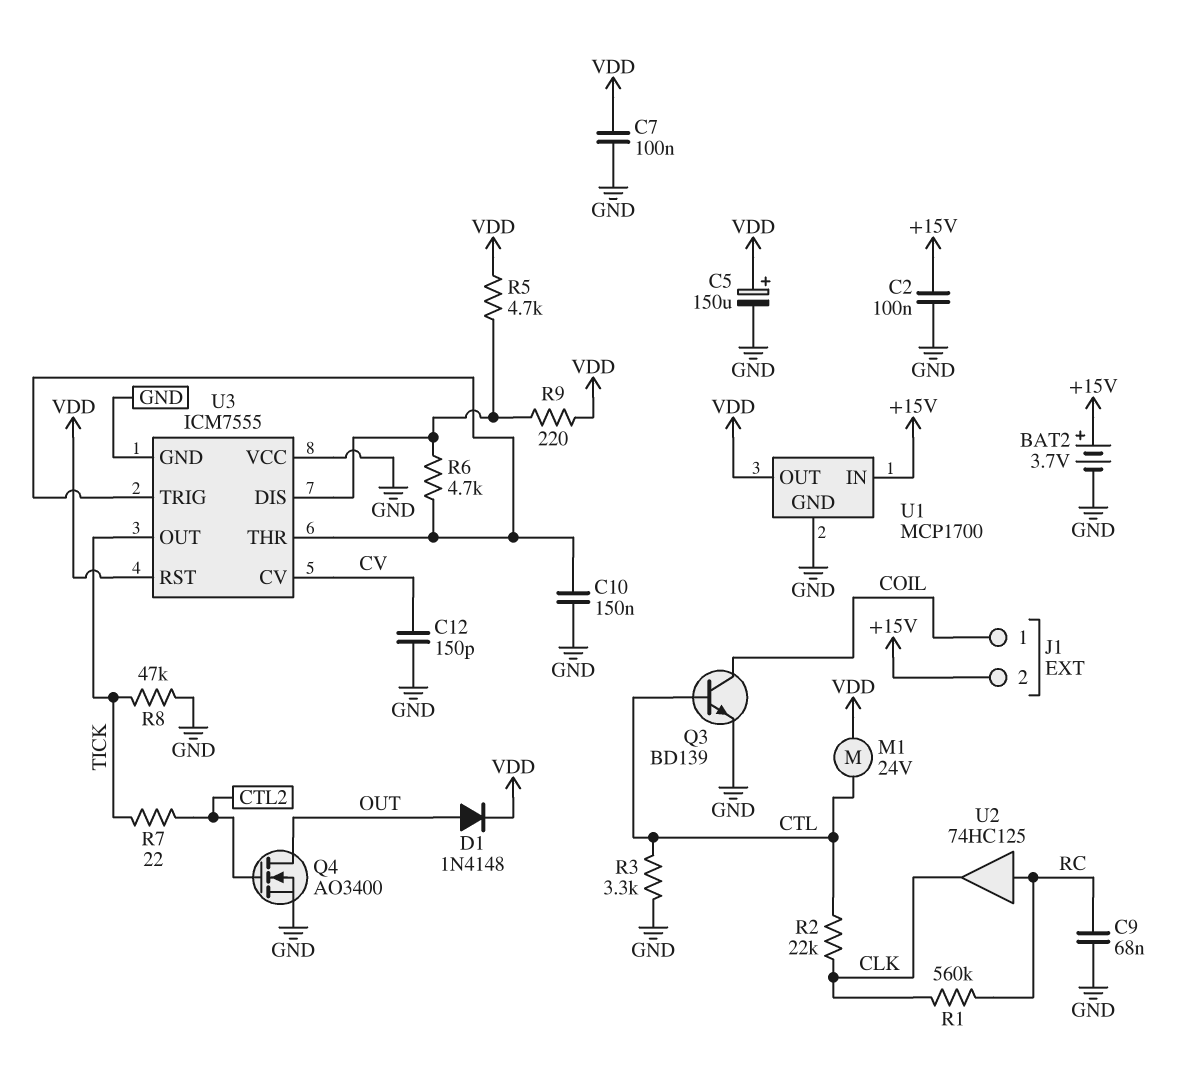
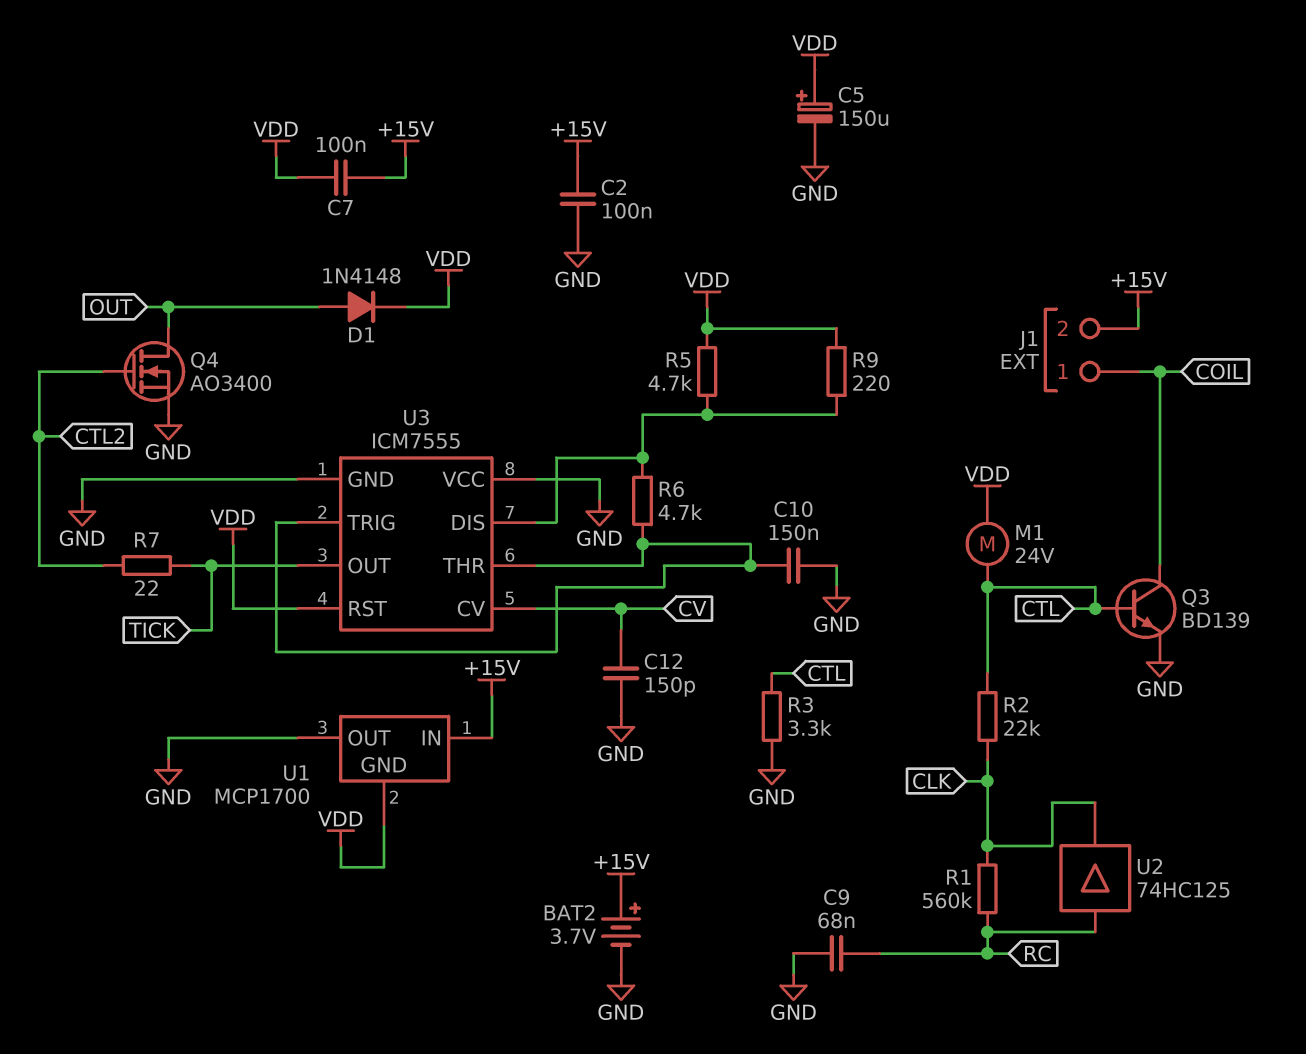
C7: 100nF (GND, VDD) -> 100nF (+15V, VDD)
R8: 47k (GND, TICK) -> none
U1 pin GND: GND -> VDD
U1 pin OUT: VDD -> GND

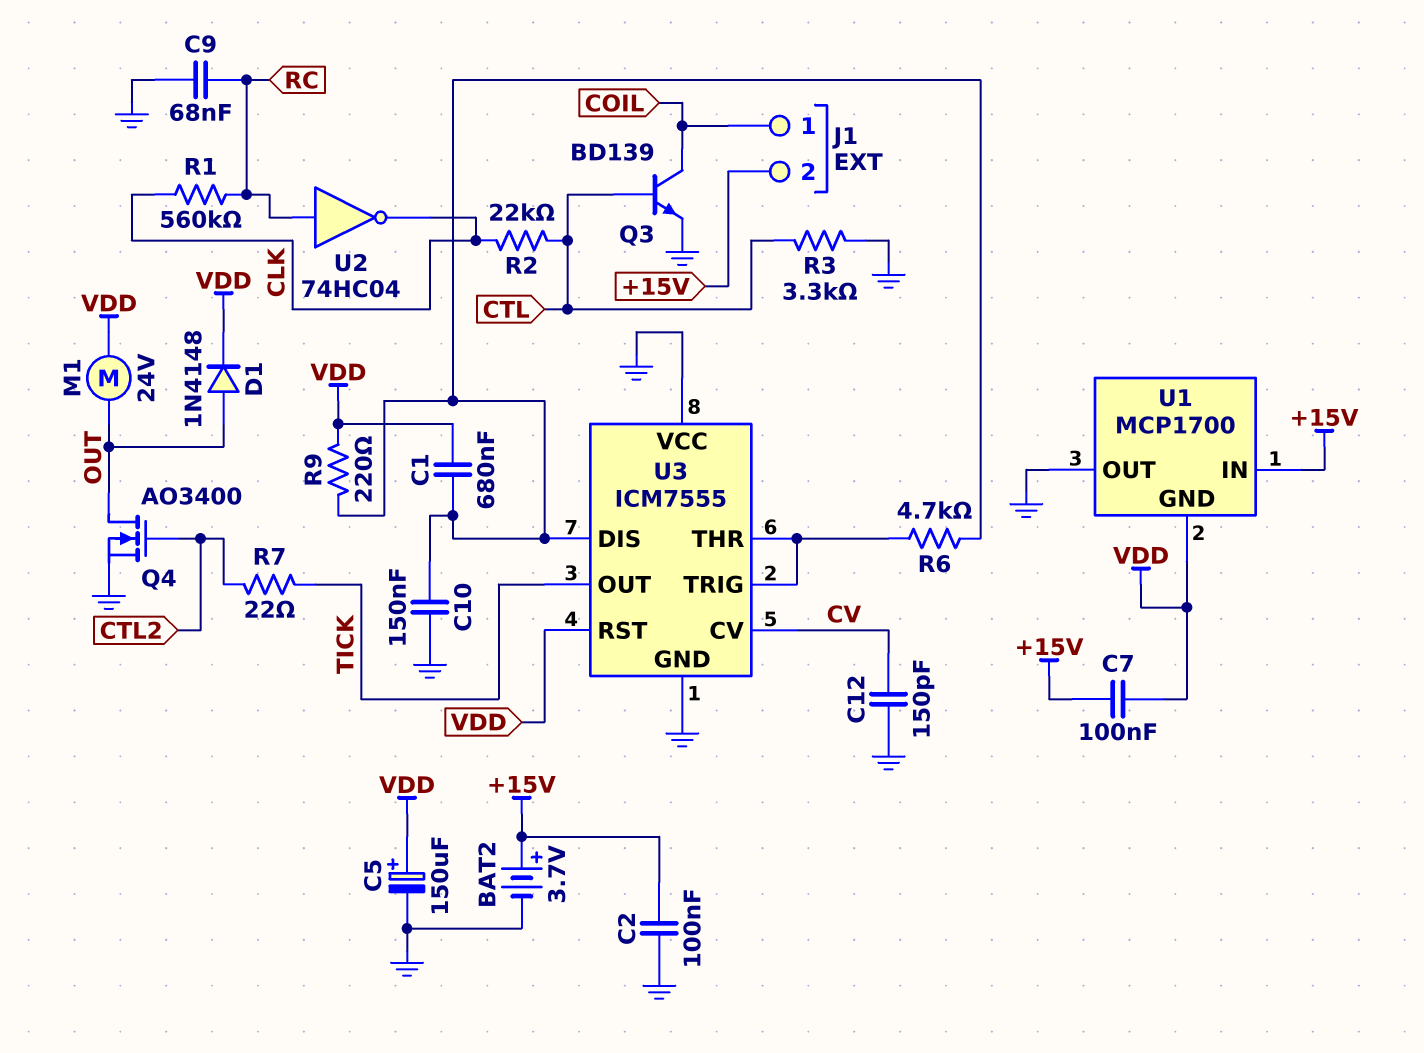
C1: none -> 680nF (U3/DIS, VDD)
C10: 150nF (GND, U3/THR) -> 150nF (GND, U3/DIS)
M1: motor 24V (CTL, VDD) -> motor 24V (OUT, VDD)
R5: 4.7k (U3/DIS, VDD) -> none
U2: buffer 74HC125 (in RC, out CLK) -> NOT 74HC04 (in RC, out CLK)

